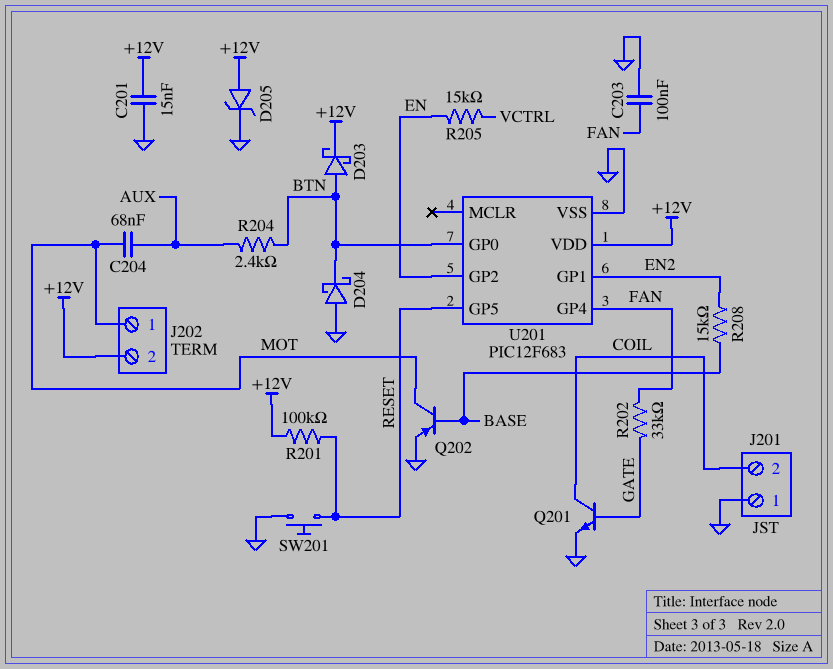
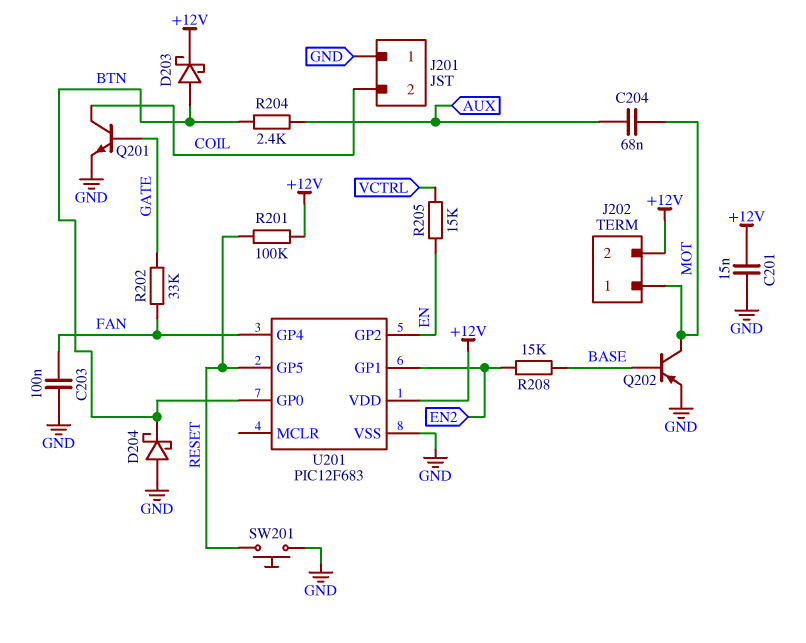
D205: zener (A +12V, K GND) -> none

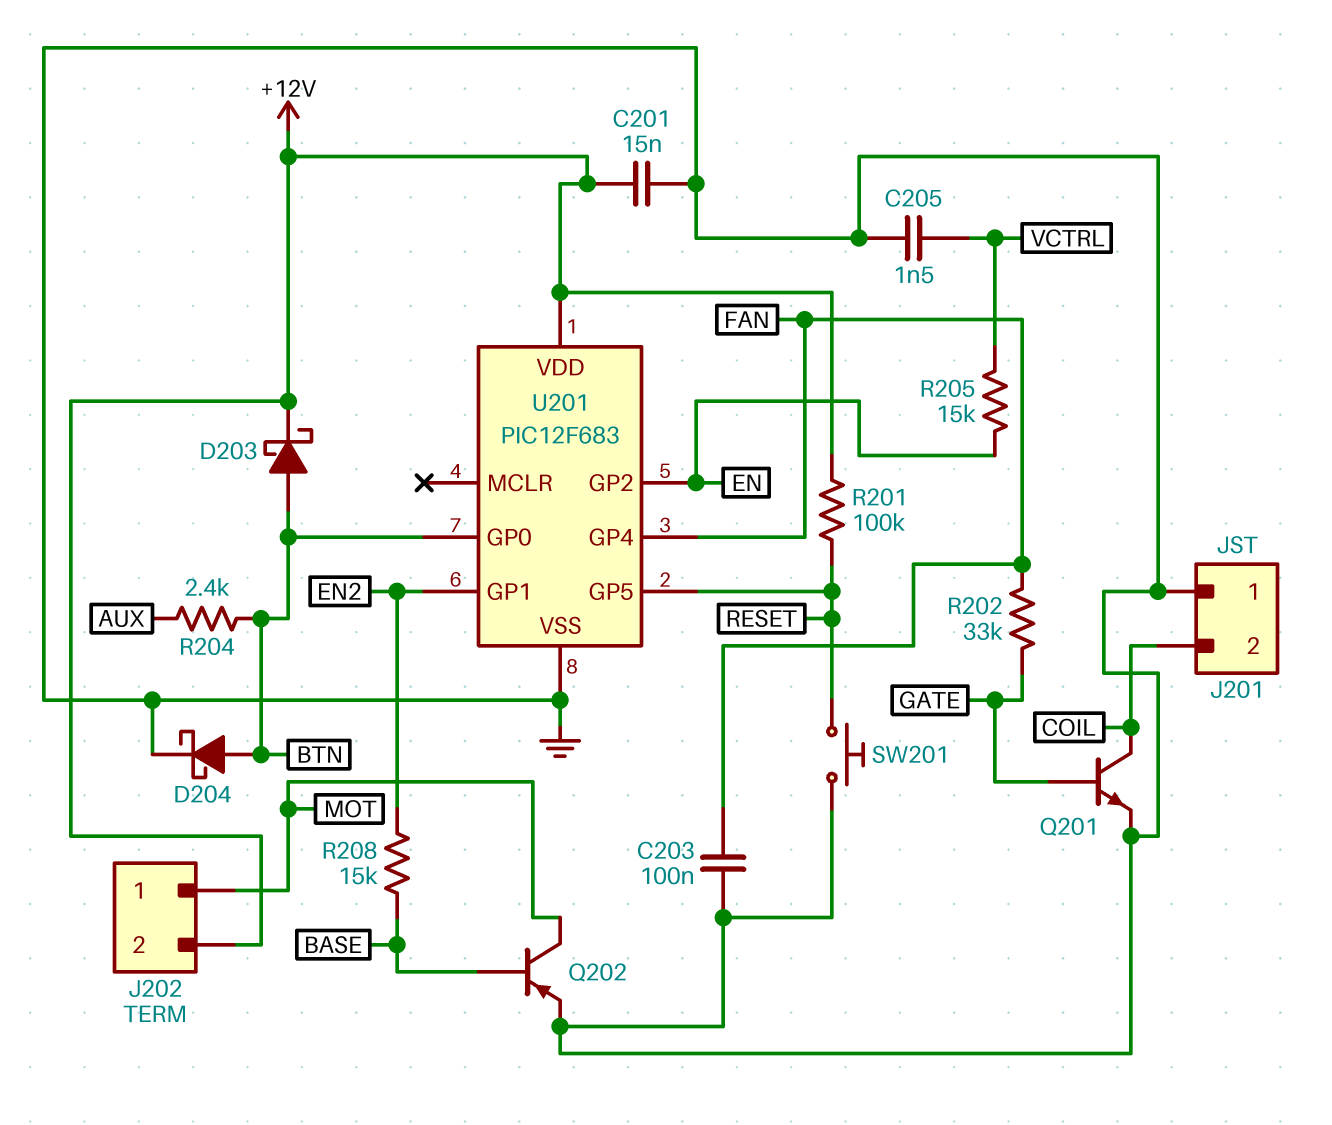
C204: 68nF (AUX, MOT) -> none
C205: none -> 1.5nF (GND, VCTRL)
D204: schottky (A GND, K BTN) -> schottky (A BTN, K GND)

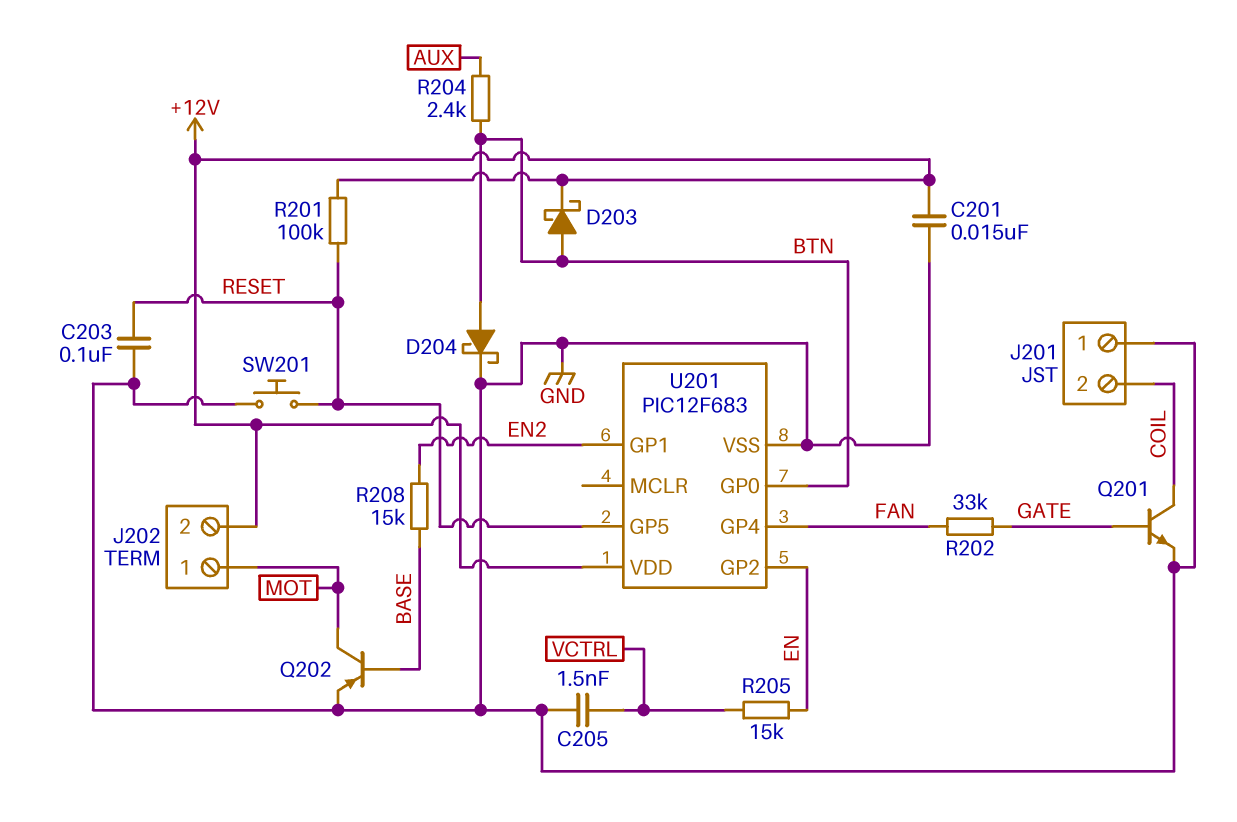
C203: 100nF (FAN, GND) -> 100nF (GND, RESET)

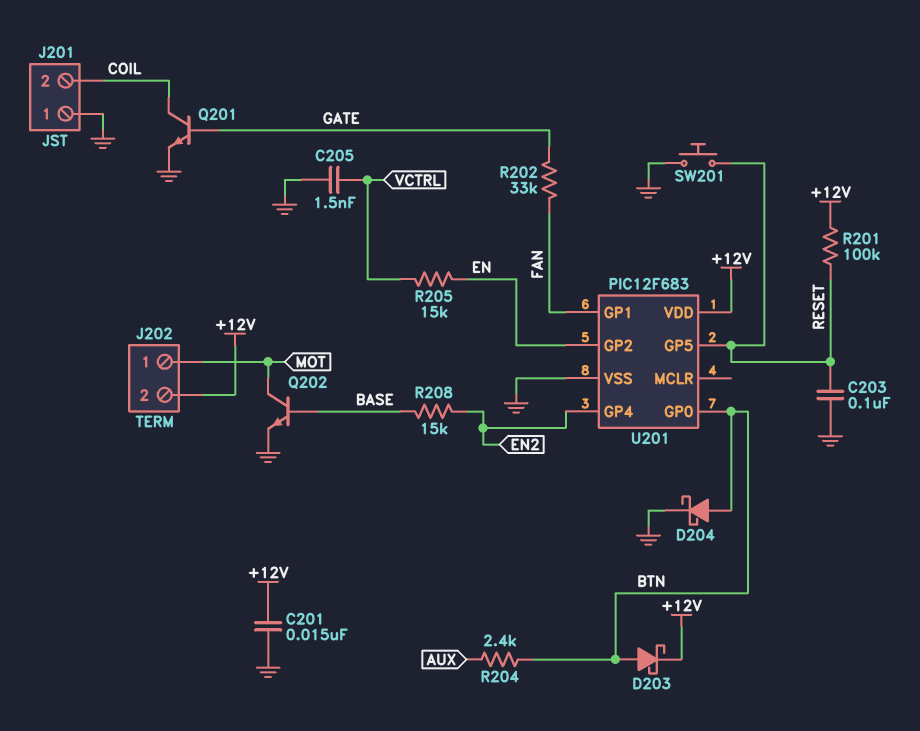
Q202: PNP (B BASE, C MOT, E GND) -> NPN (B BASE, C MOT, E GND)
U201 pin GP1: EN2 -> FAN
U201 pin GP4: FAN -> EN2

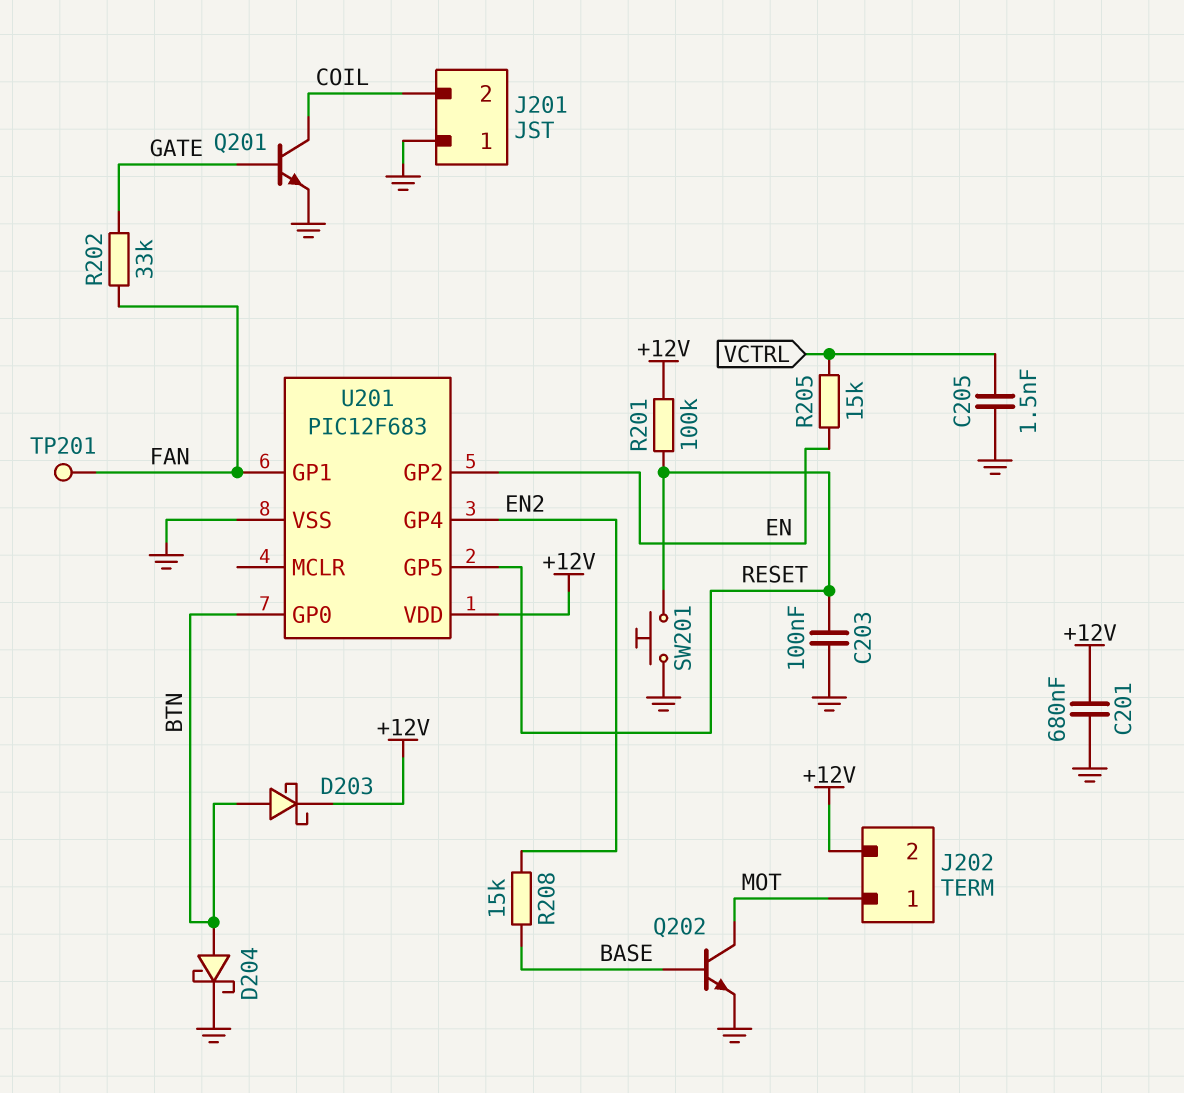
C201: 15nF (+12V, GND) -> 680nF (+12V, GND)
R204: 2.4k (AUX, BTN) -> none
TP201: none -> test point (FAN)

